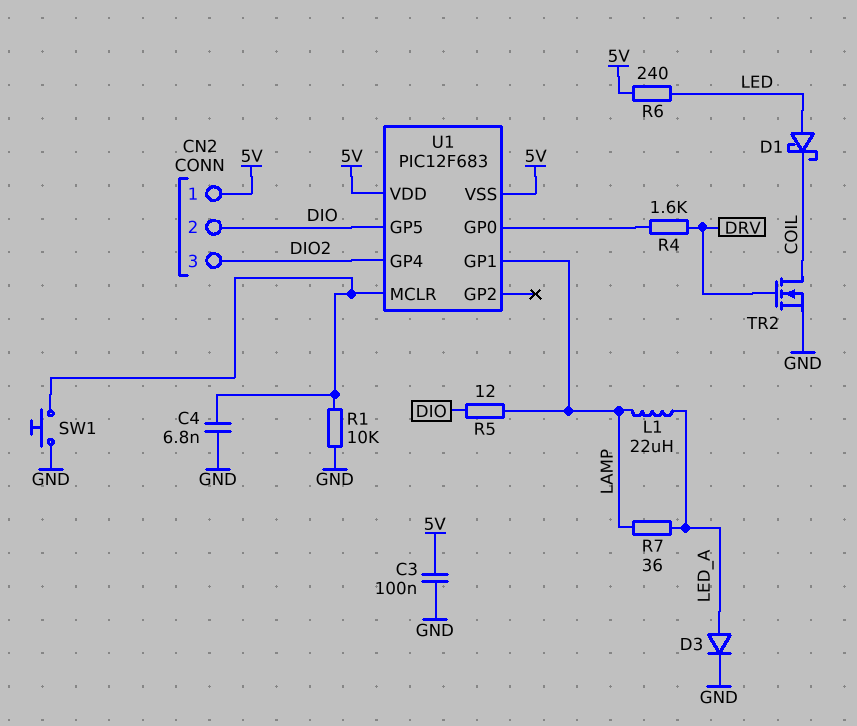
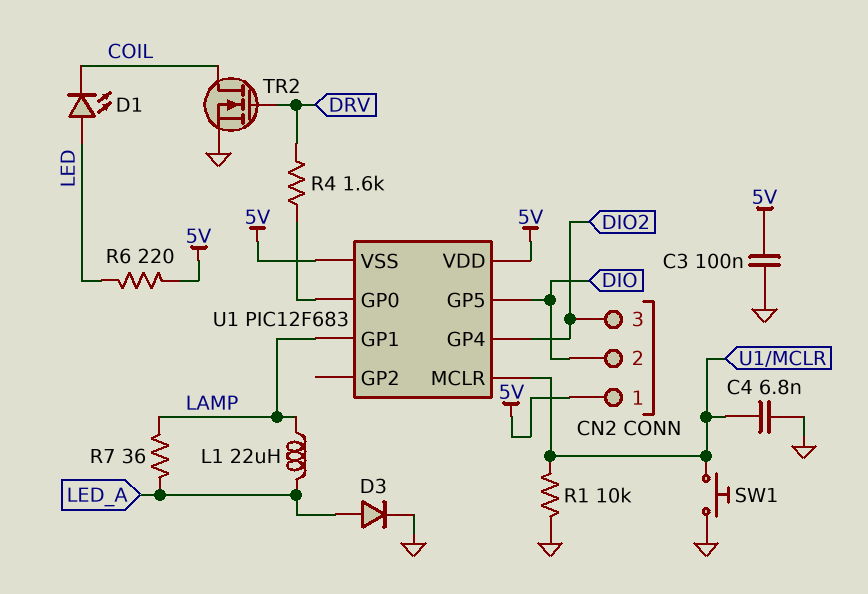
D1: schottky (A LED, K COIL) -> LED (A LED, K COIL)
R5: 12 (DIO, LAMP) -> none
R6: 240 (5V, LED) -> 220 (5V, LED)

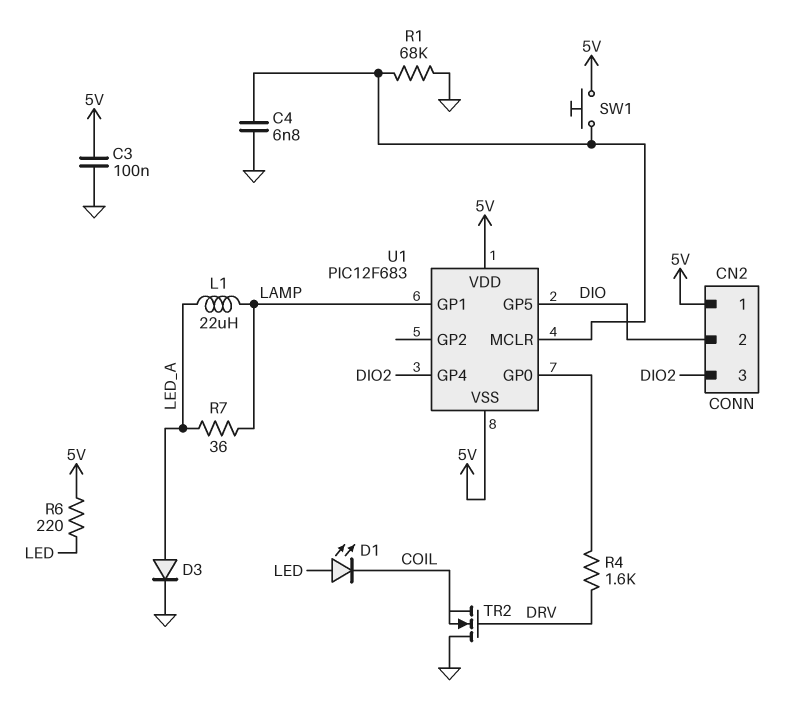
R1: 10k (GND, U1/MCLR) -> 68k (GND, U1/MCLR)
SW1: button (GND, U1/MCLR) -> button (5V, U1/MCLR)
TR2: NMOS (G DRV, D COIL, S GND) -> NMOS (G DRV, D GND, S COIL)

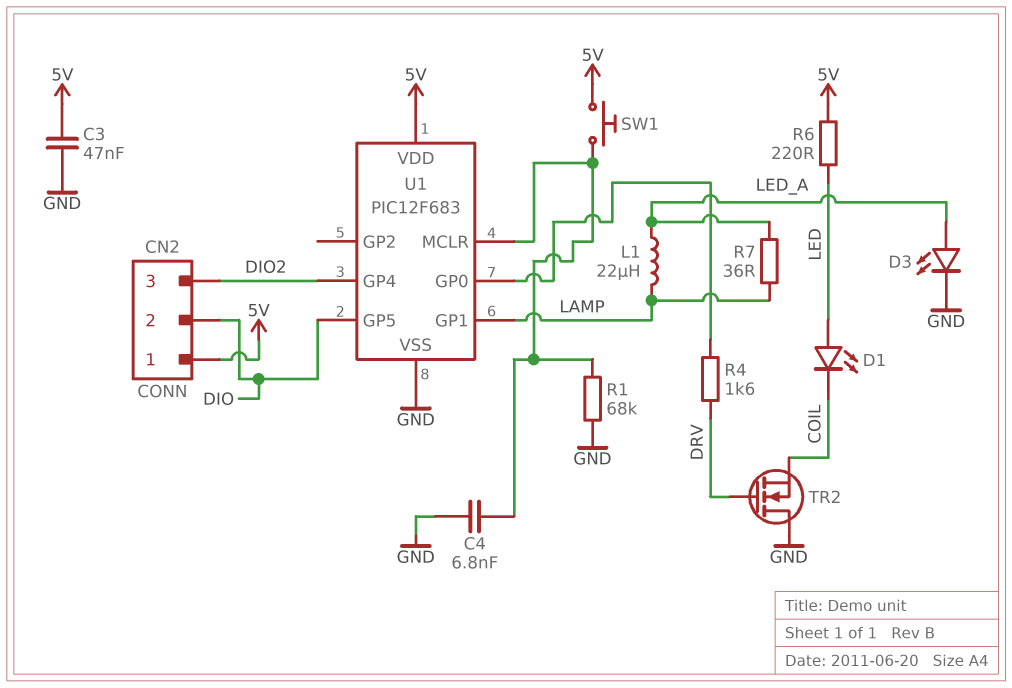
C3: 100nF (5V, GND) -> 47nF (5V, GND)
D3: diode (A LED_A, K GND) -> LED (A LED_A, K GND)
U1 pin VSS: 5V -> GND

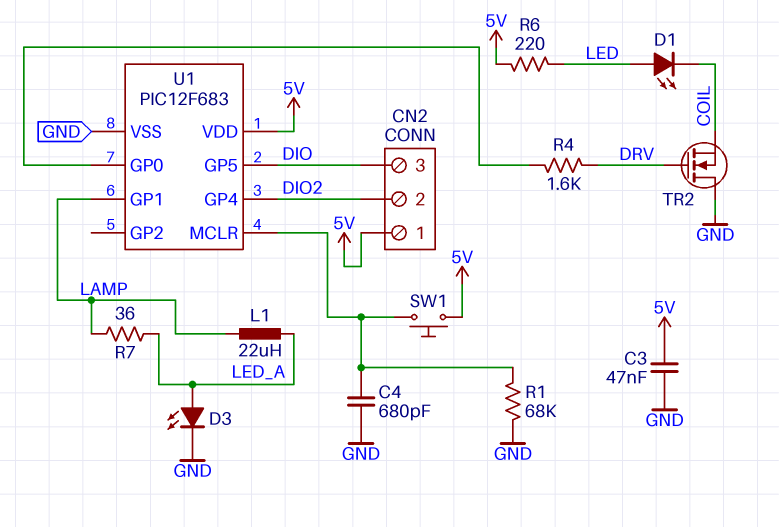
C4: 6.8nF (GND, U1/MCLR) -> 680pF (GND, U1/MCLR)
CN2 pin 2: DIO -> DIO2
CN2 pin 3: DIO2 -> DIO

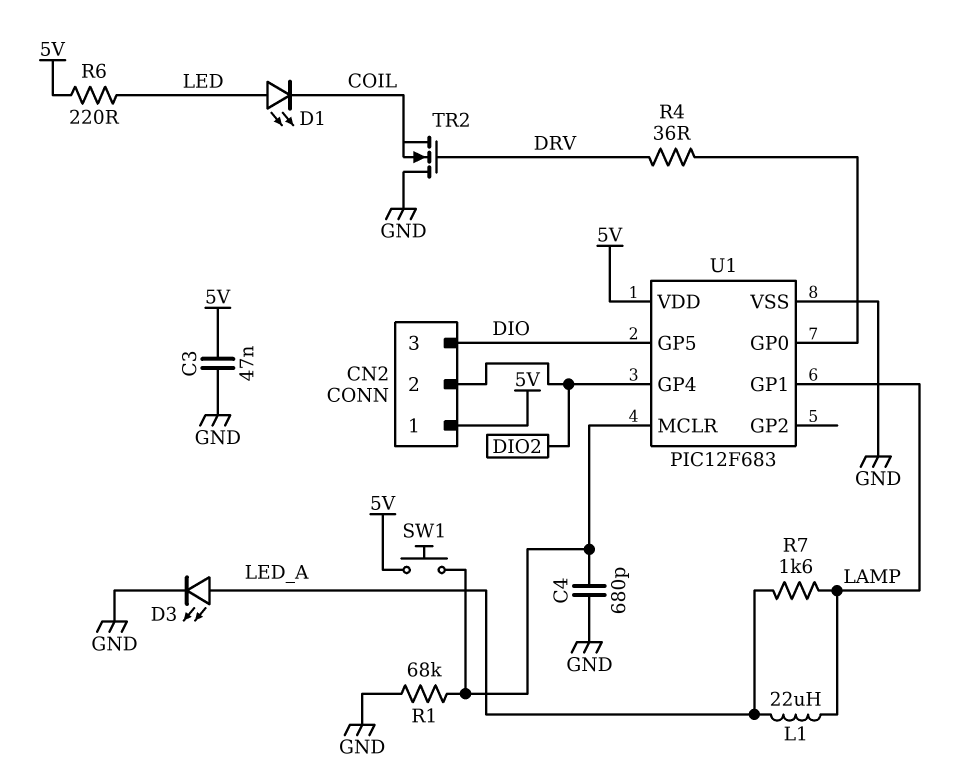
R4: 1.6k (DRV, U1/GP0) -> 36 (DRV, U1/GP0)
R7: 36 (LAMP, LED_A) -> 1.6k (LAMP, LED_A)

